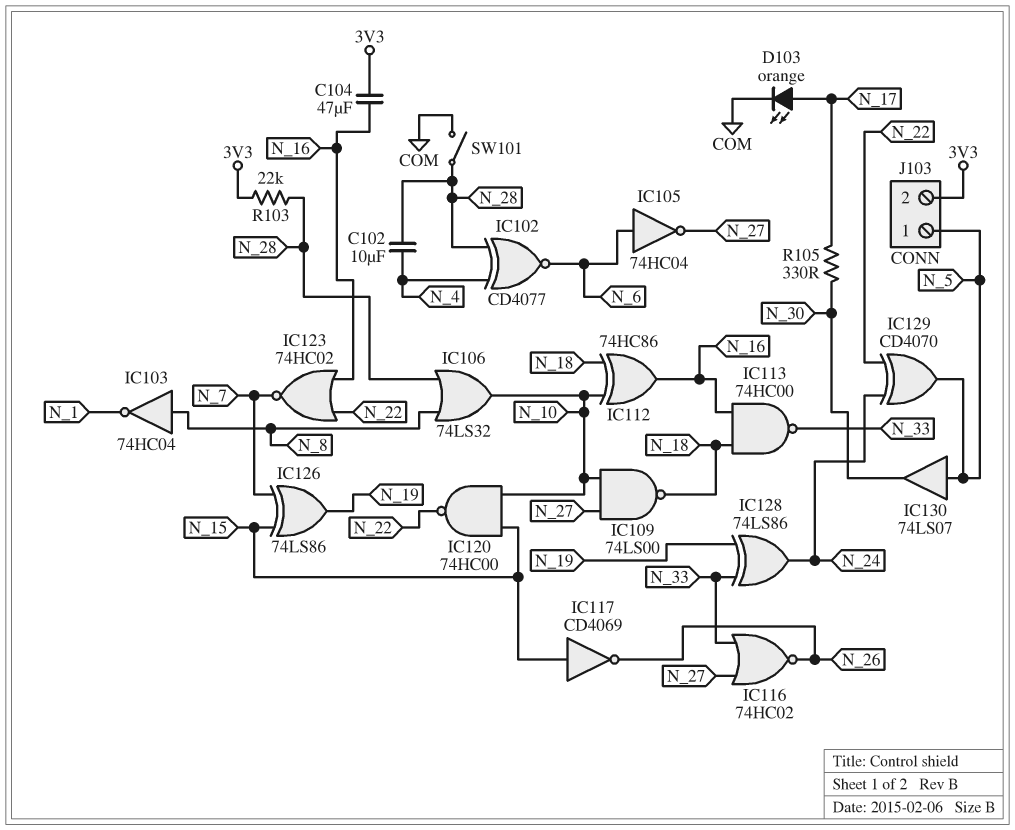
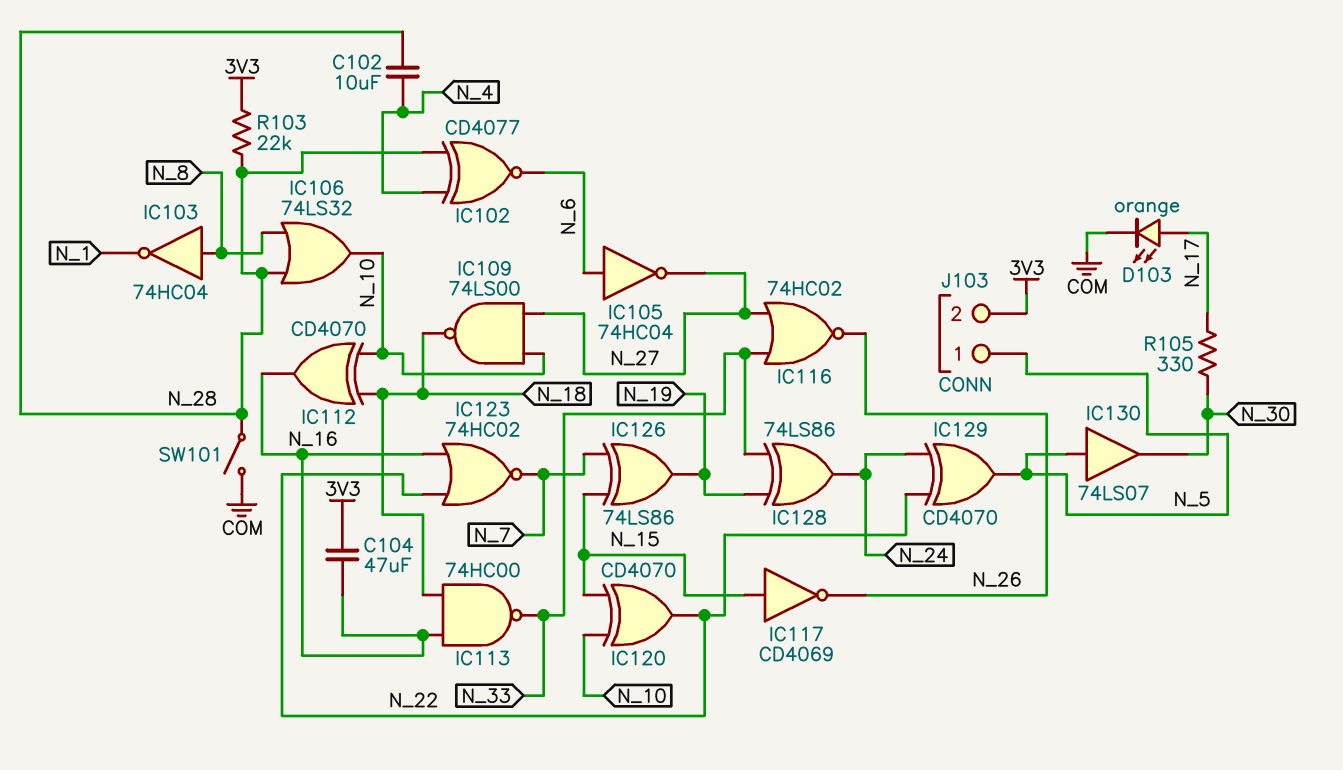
IC112: XOR 74HC86 (in N_10, in N_18, out N_16) -> XOR CD4070 (in N_10, in N_18, out N_16)
IC120: NAND 74HC00 (in N_10, in N_15, out N_22) -> XOR CD4070 (in N_10, in N_15, out N_22)

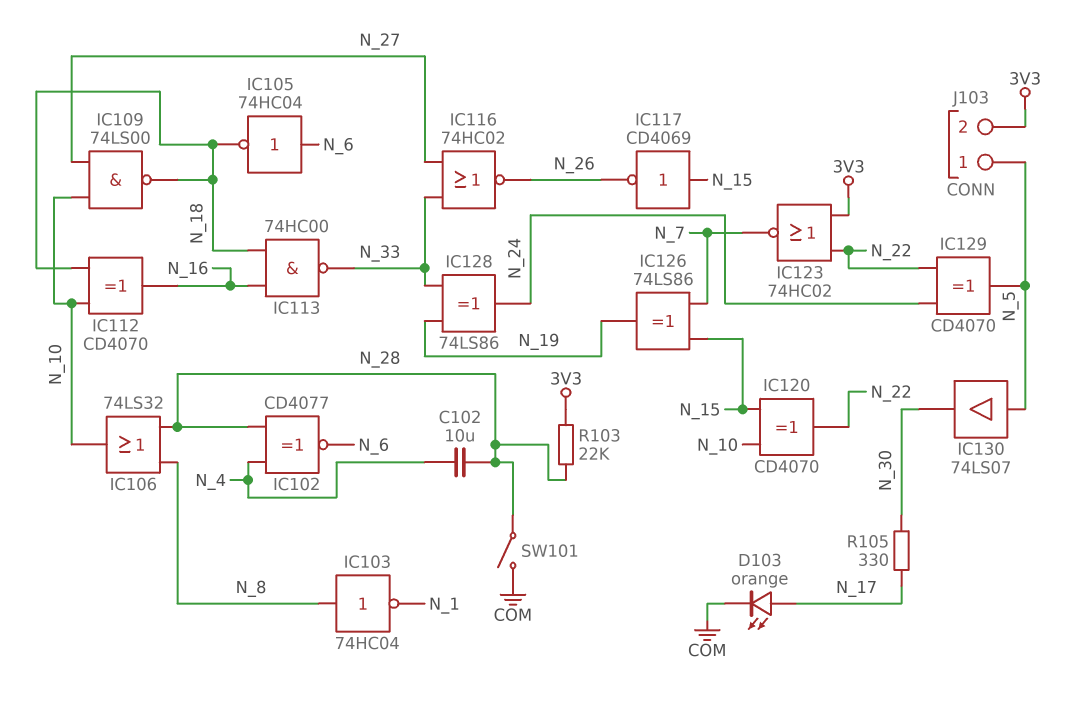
C104: 47uF (3V3, N_16) -> none
IC105: NOT 74HC04 (in N_6, out N_27) -> NOT 74HC04 (in N_6, out N_18)
IC123: NOR 74HC02 (in N_16, in N_22, out N_7) -> NOR 74HC02 (in 3V3, in N_22, out N_7)

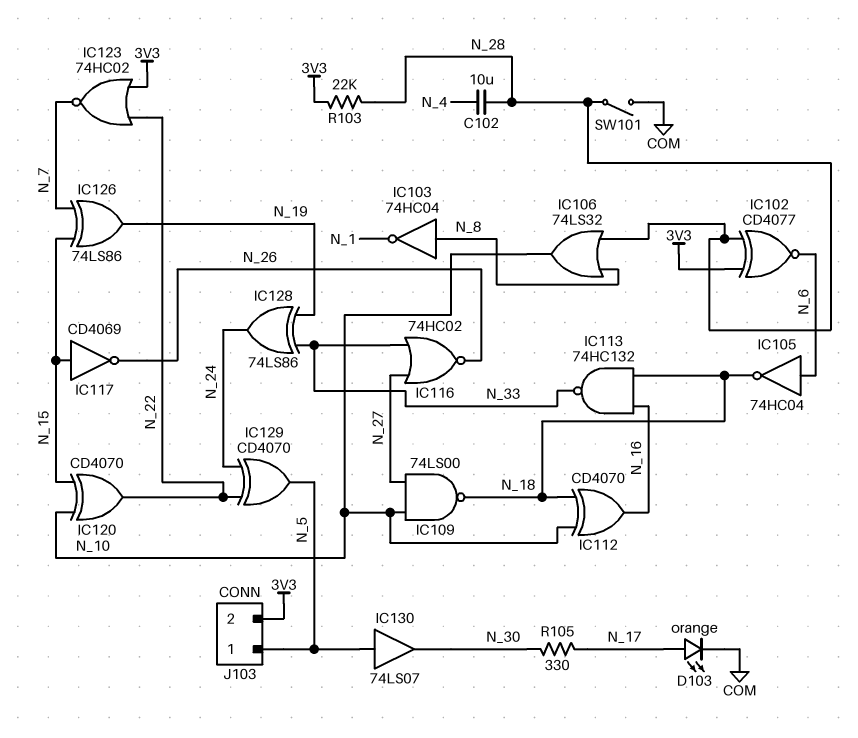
IC102: XNOR CD4077 (in N_4, in N_28, out N_6) -> XNOR CD4077 (in 3V3, in N_28, out N_6)
IC113: NAND 74HC00 (in N_16, in N_18, out N_33) -> NAND 74HC132 (in N_16, in N_18, out N_33)

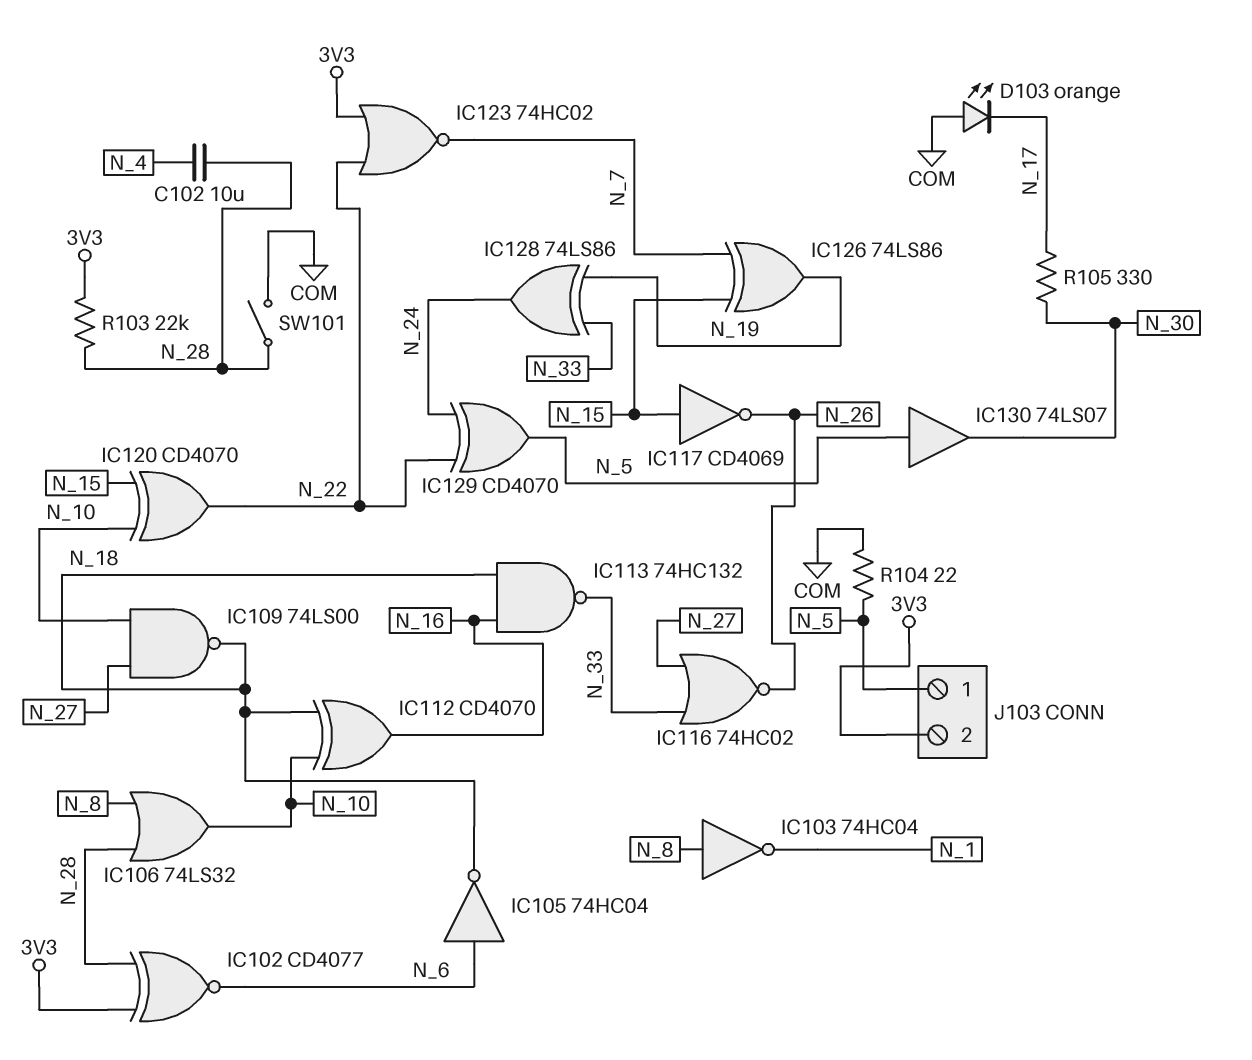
D103: LED orange (A N_17, K COM) -> LED orange (A COM, K N_17)
R104: none -> 22 (COM, N_5)

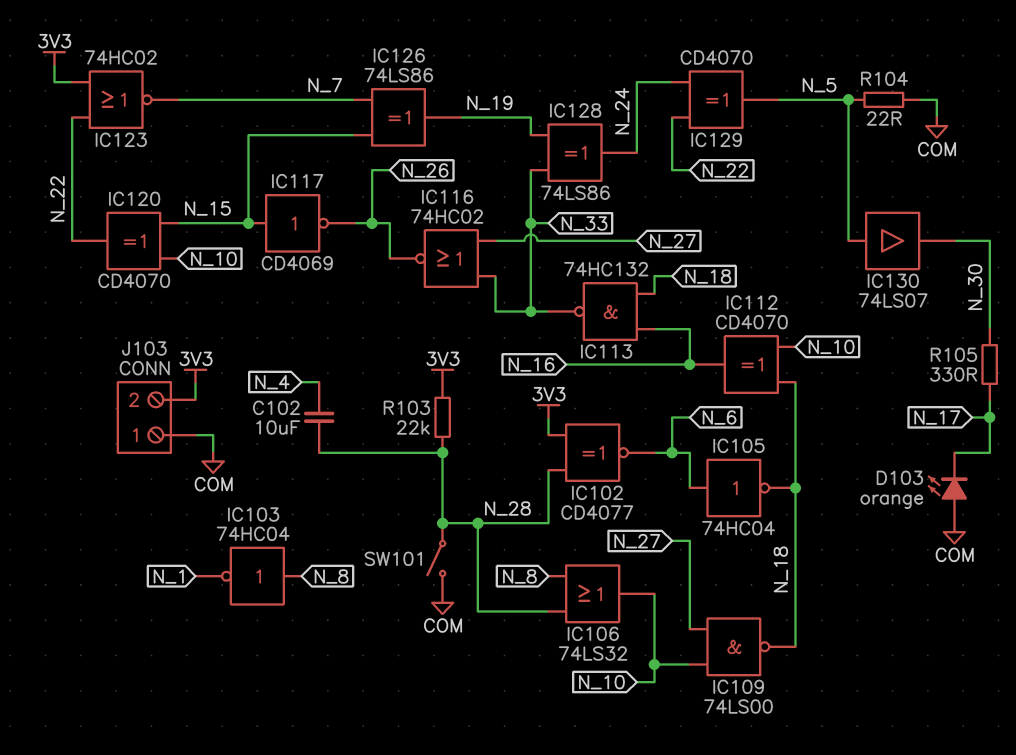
J103 pin 1: N_5 -> COM

